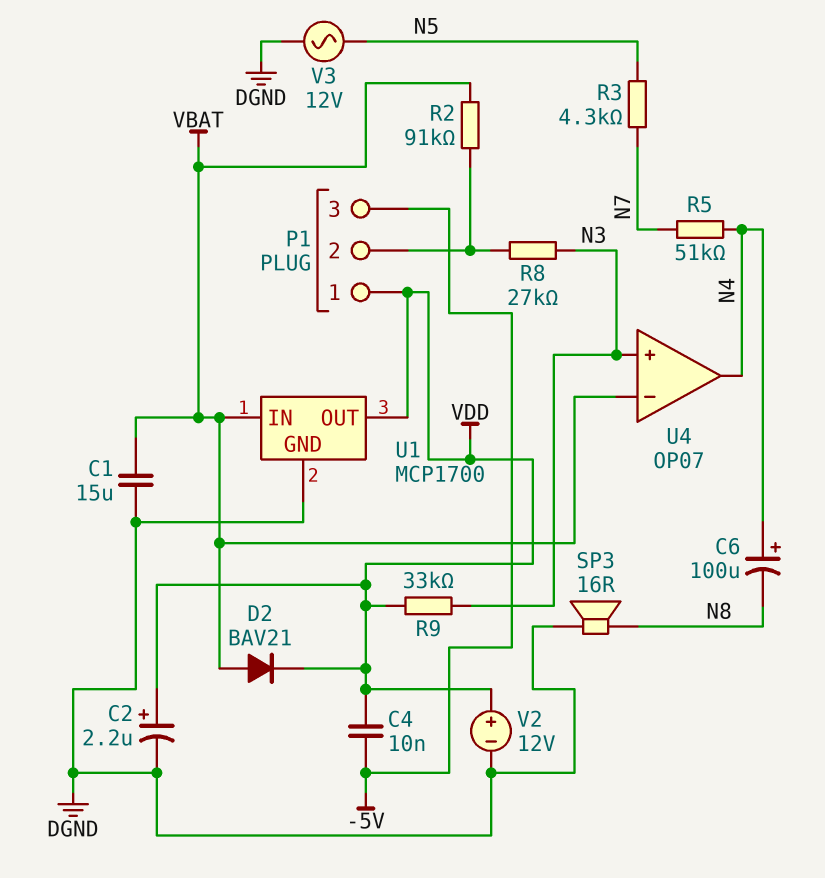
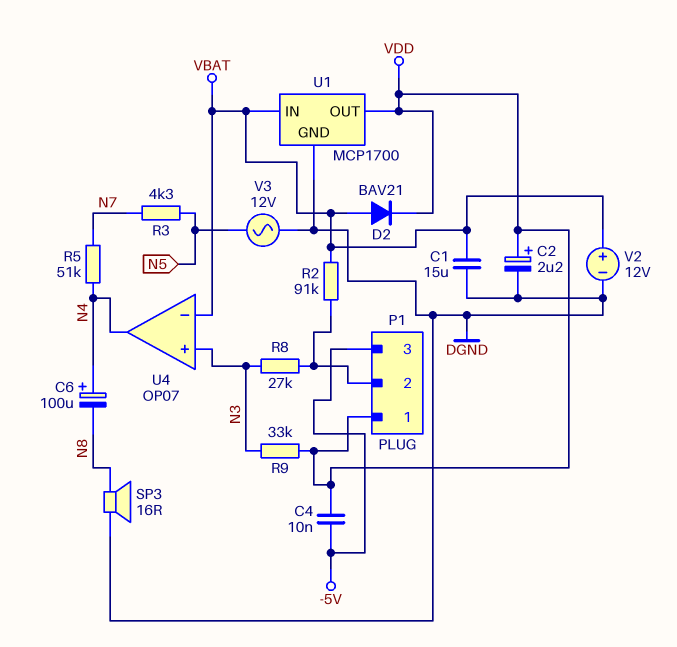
V2: 12V (plus VDD, minus DGND) -> 12V (plus VBAT, minus DGND)

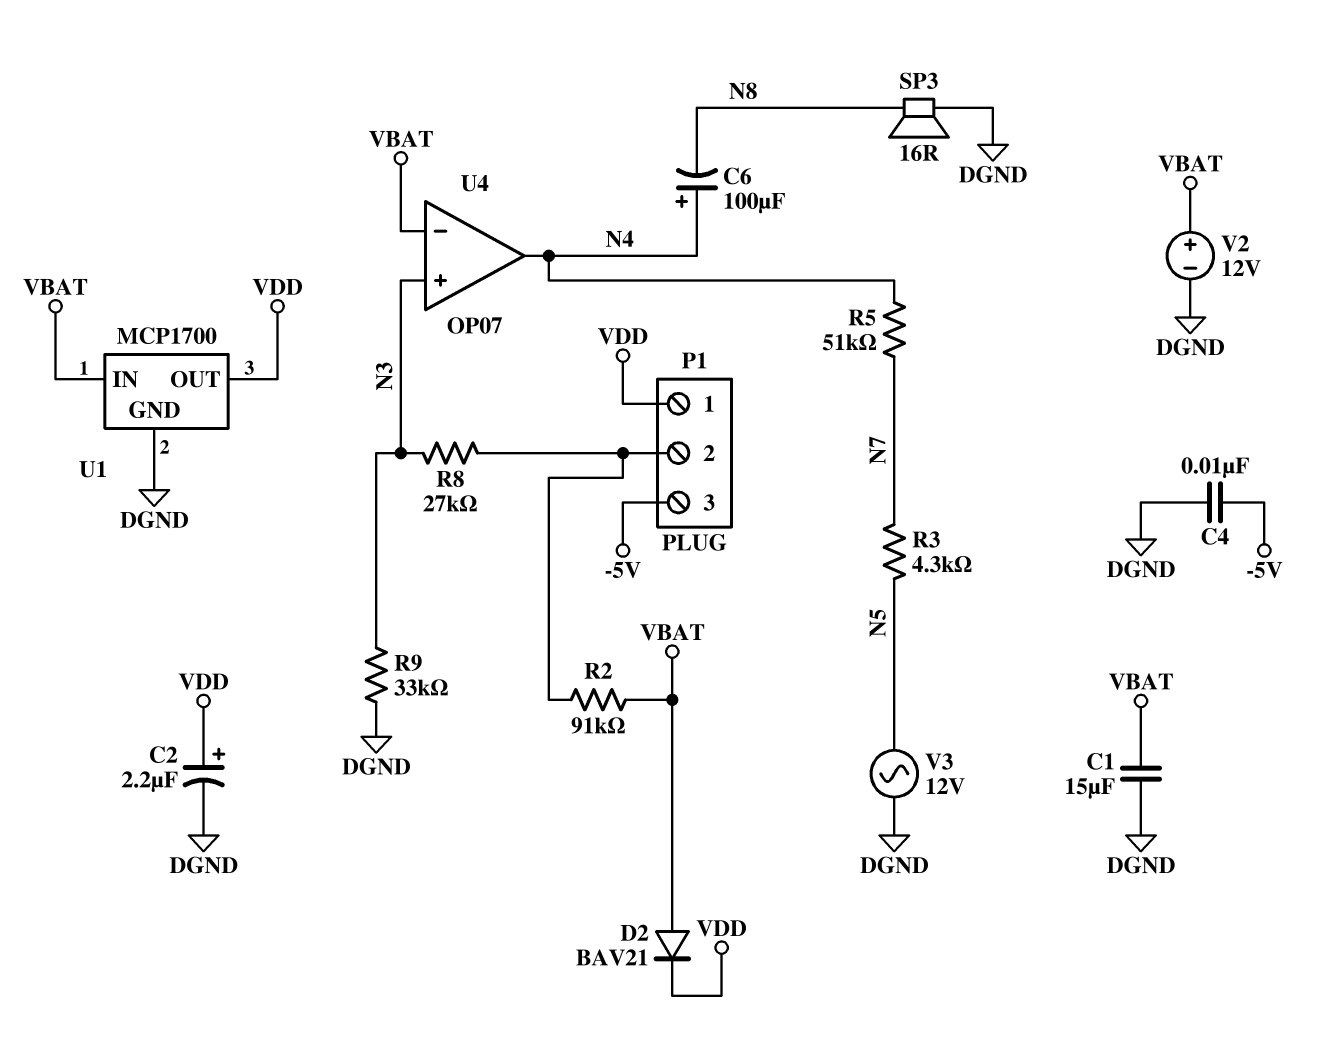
C4: 10nF (-5V, VDD) -> 10nF (-5V, DGND)
R9: 33k (N3, VDD) -> 33k (DGND, N3)

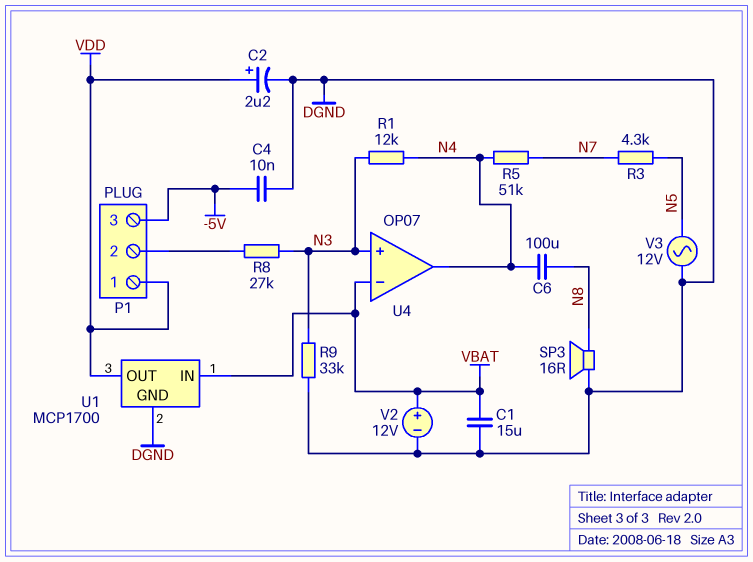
C6: 100uF (plus N4, minus N8) -> 100uF (N4, N8)
D2: diode BAV21 (A VBAT, K VDD) -> none
R1: none -> 12k (N3, N4)
R2: 91k (P1/2, VBAT) -> none

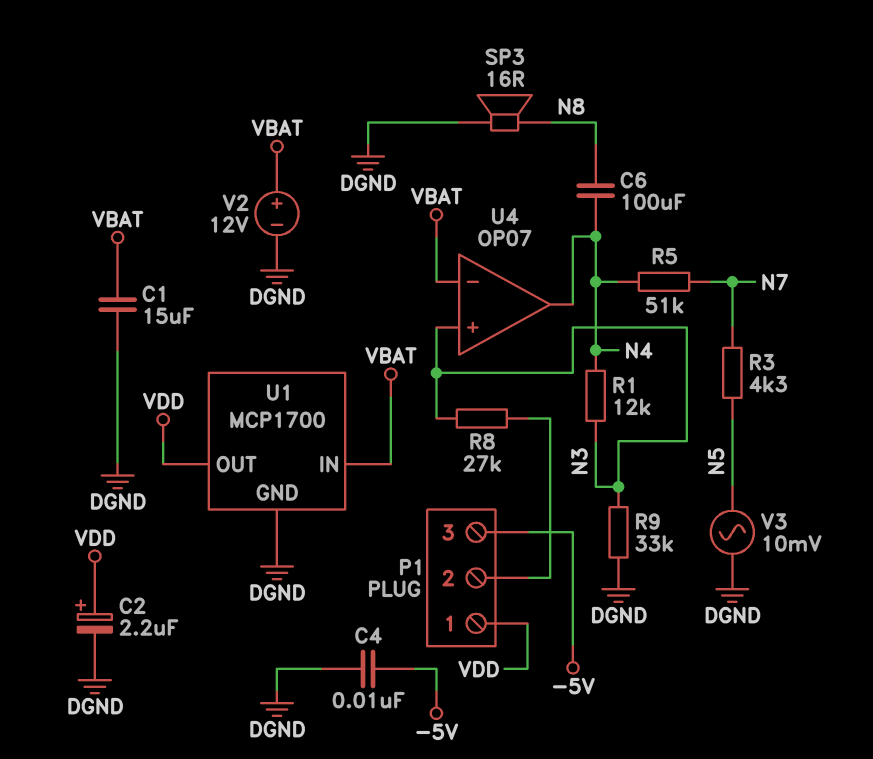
V3: AC 12V (DGND, N5) -> AC 10mV (DGND, N5)

